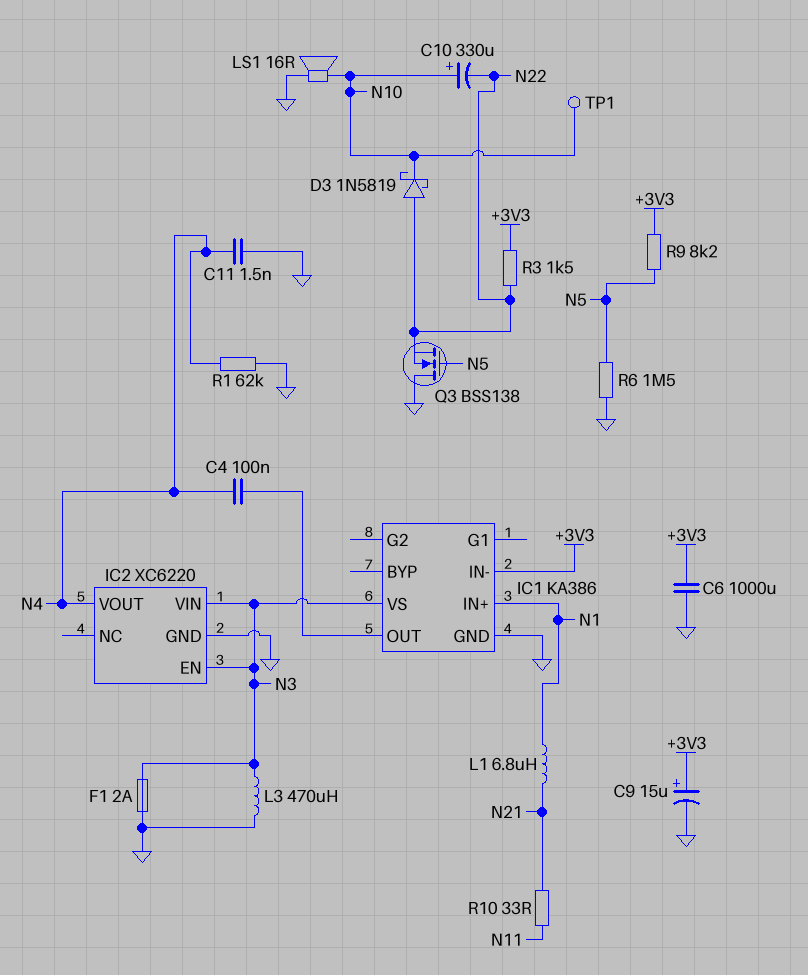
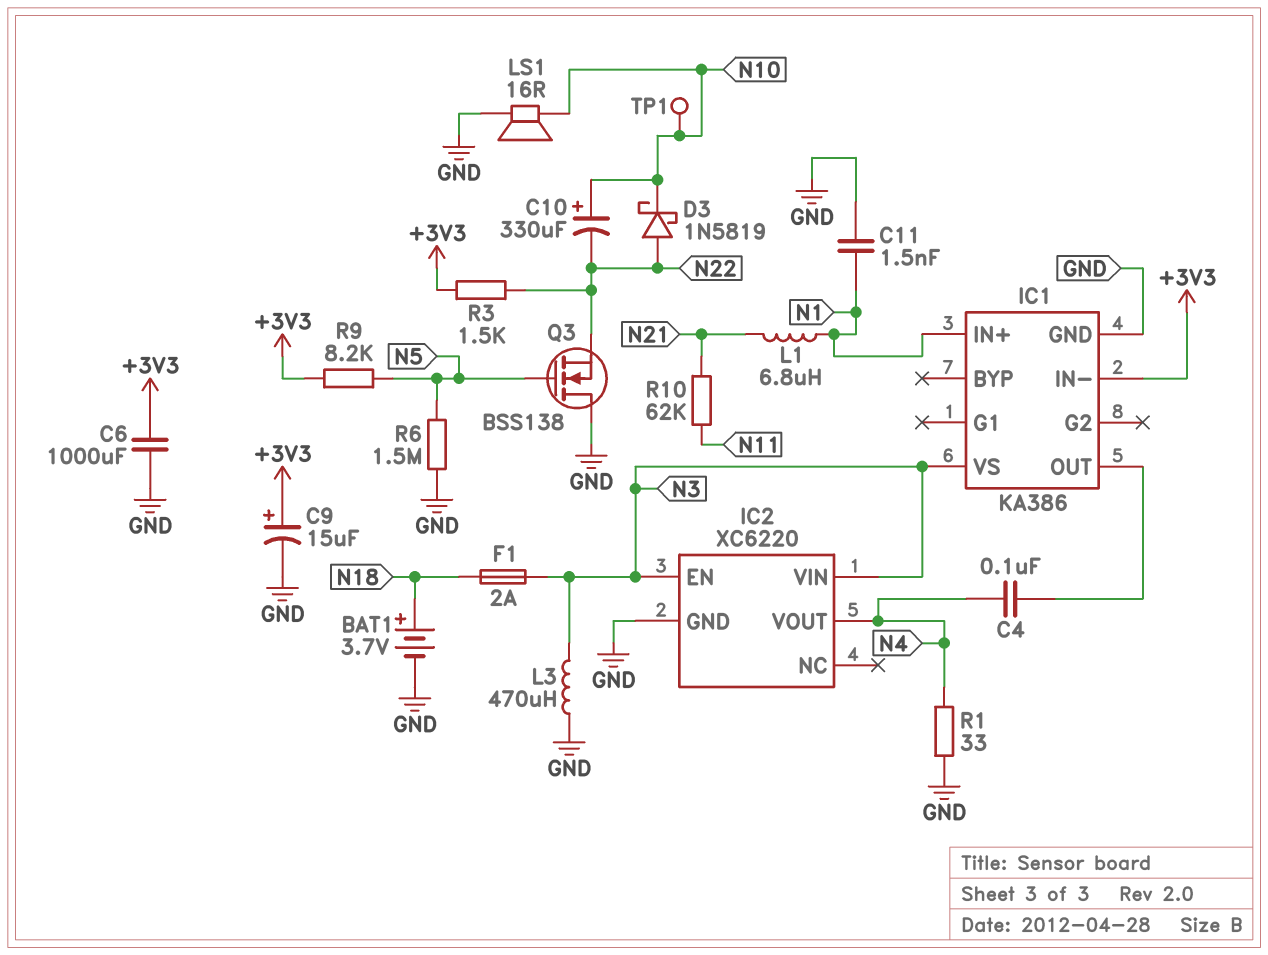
BAT1: none -> 3.7V (plus N18, minus GND)
C11: 1.5nF (GND, N4) -> 1.5nF (GND, N1)
F1: 2A (GND, N3) -> 2A (N3, N18)
R1: 62k (GND, N4) -> 33 (GND, N4)
R10: 33 (N11, N21) -> 62k (N11, N21)

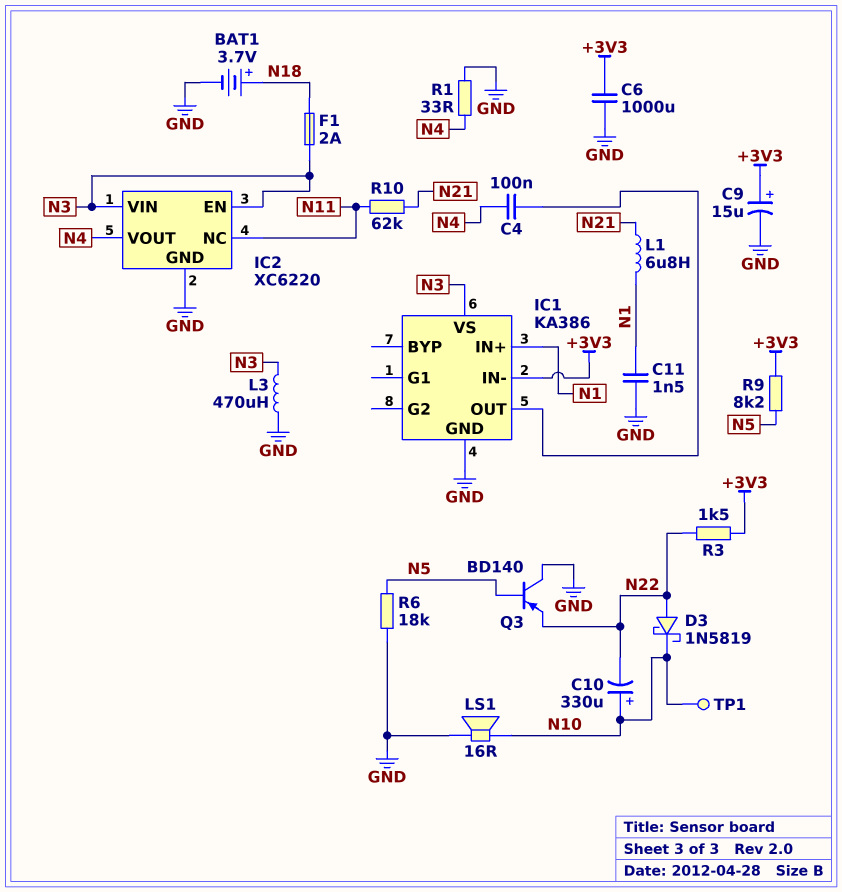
IC2 pin NC: none -> N11
Q3: NMOS BSS138 (G N5, D GND, S N22) -> PNP BD140 (B N5, C GND, E N22)
R6: 1.5M (GND, N5) -> 18k (GND, N5)

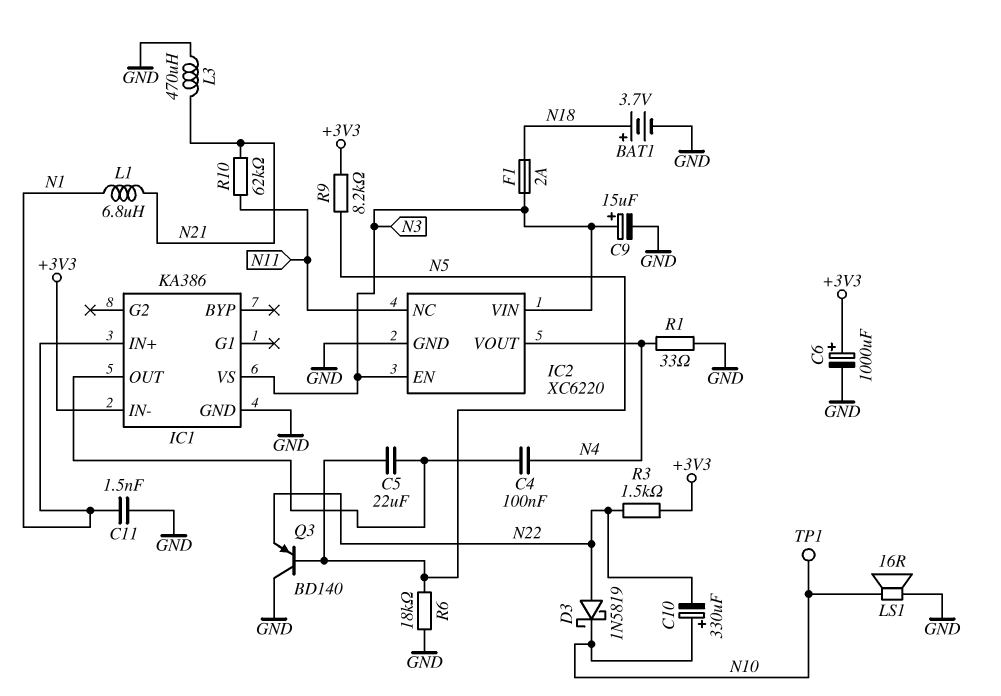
C5: none -> 22uF (IC1/OUT, N5)
C6: 1000uF (+3V3, GND) -> 1000uF (plus +3V3, minus GND)
C9: 15uF (plus +3V3, minus GND) -> 15uF (plus N3, minus GND)
L3: 470uH (GND, N3) -> 470uH (GND, N21)

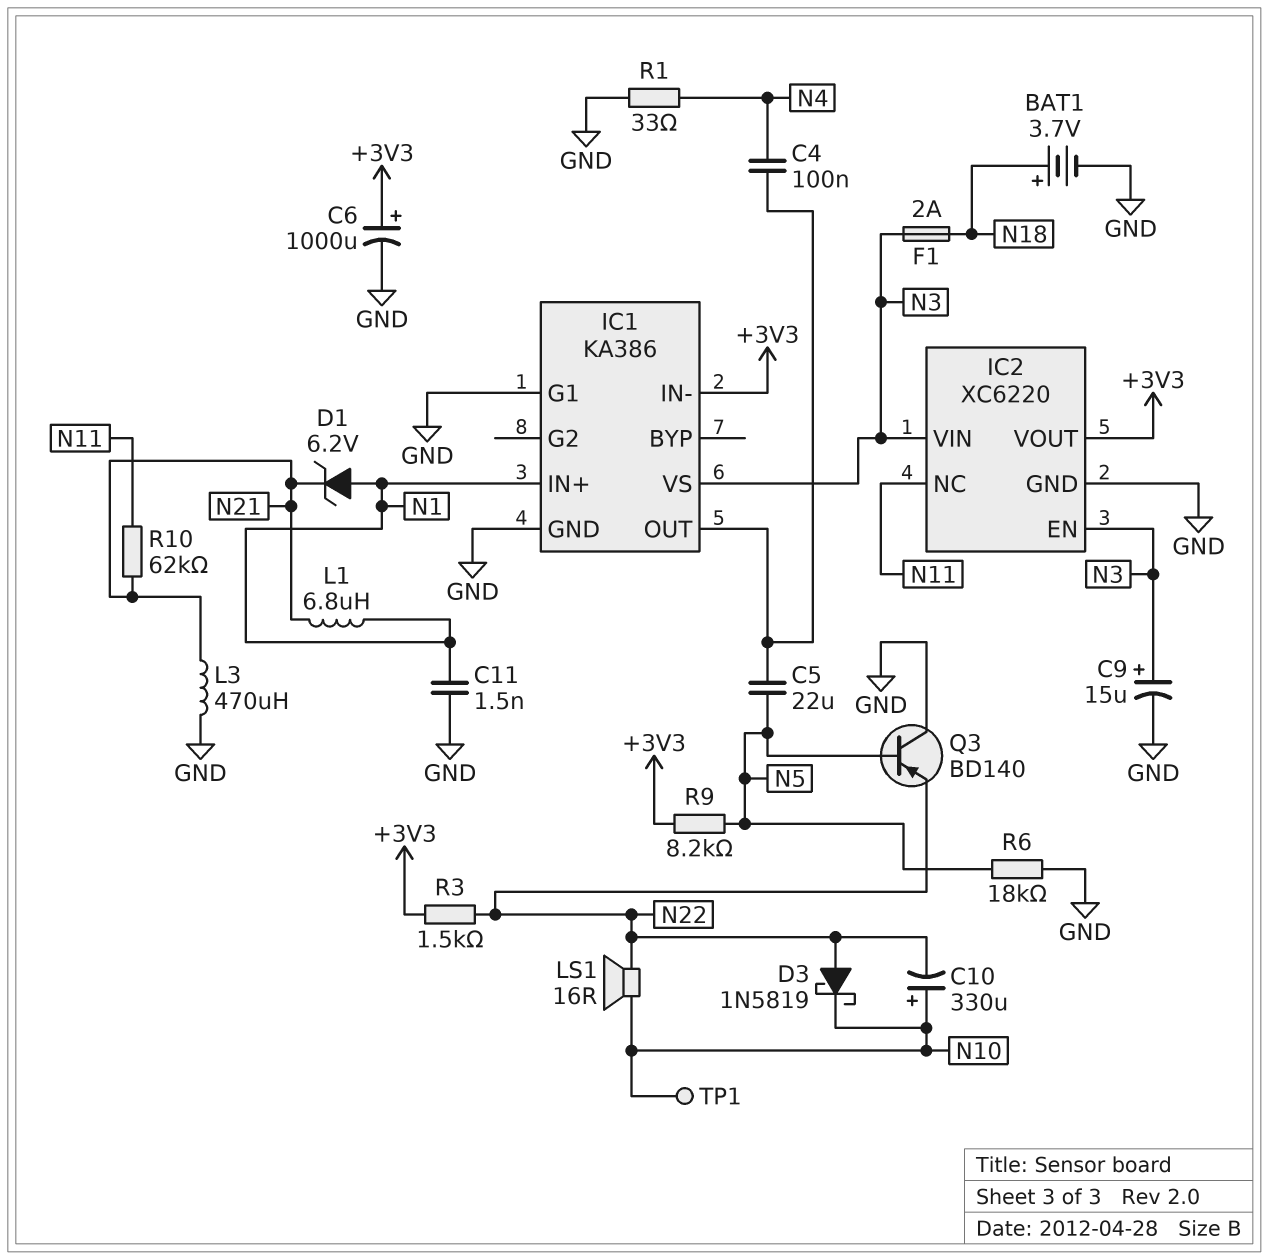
D1: none -> zener 6.2V (A N1, K N21)
IC1 pin G1: none -> GND
IC2 pin VOUT: N4 -> +3V3
LS1: speaker 16R (GND, N10) -> speaker 16R (N10, N22)

